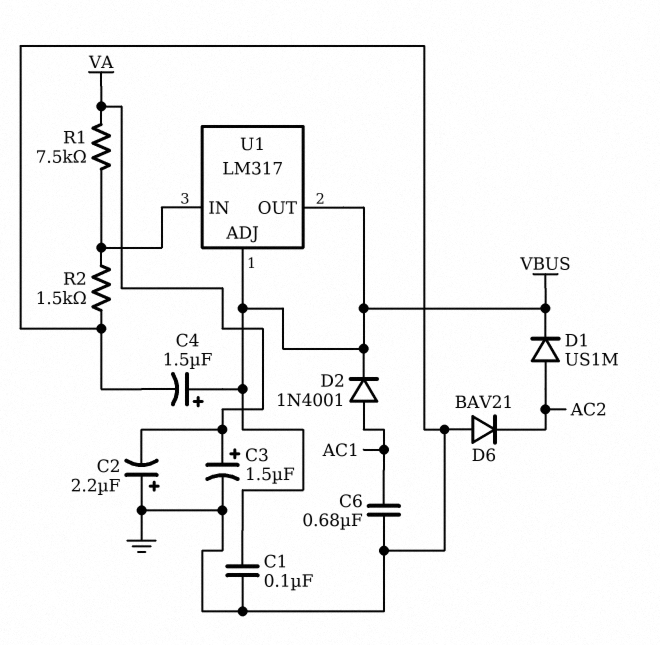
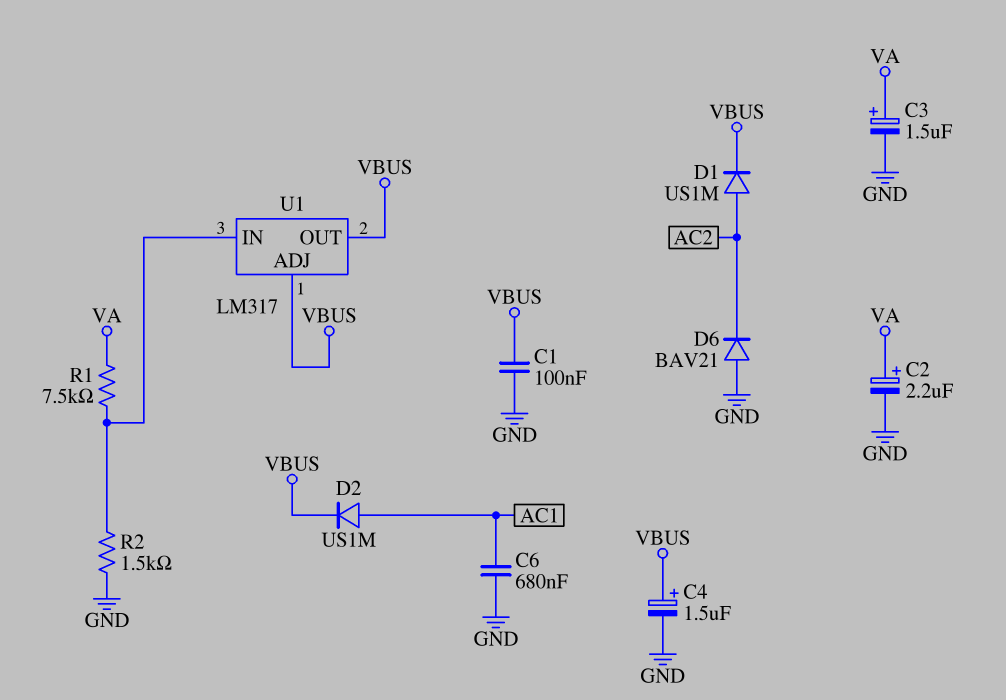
C2: 2.2uF (plus GND, minus VA) -> 2.2uF (plus VA, minus GND)
D2: diode 1N4001 (A AC1, K VBUS) -> diode US1M (A AC1, K VBUS)

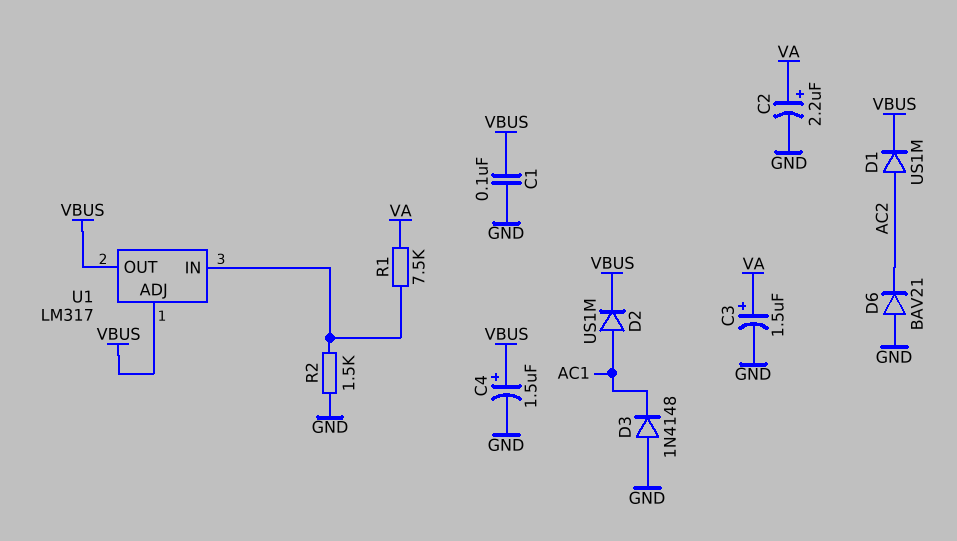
C6: 680nF (AC1, GND) -> none
D3: none -> diode 1N4148 (A GND, K AC1)

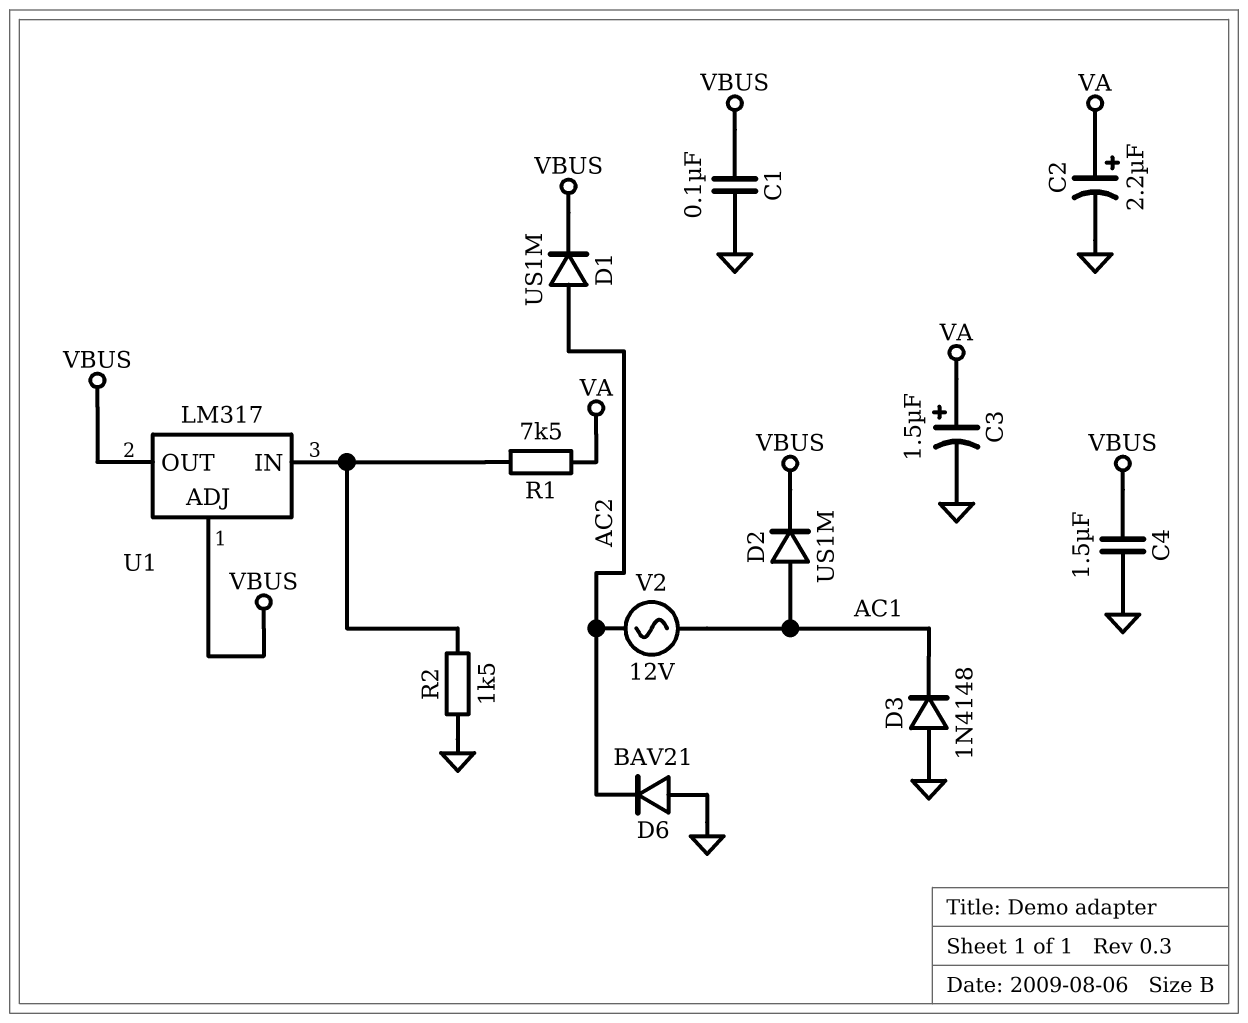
C4: 1.5uF (plus VBUS, minus GND) -> 1.5uF (GND, VBUS)
V2: none -> AC 12V (AC1, AC2)

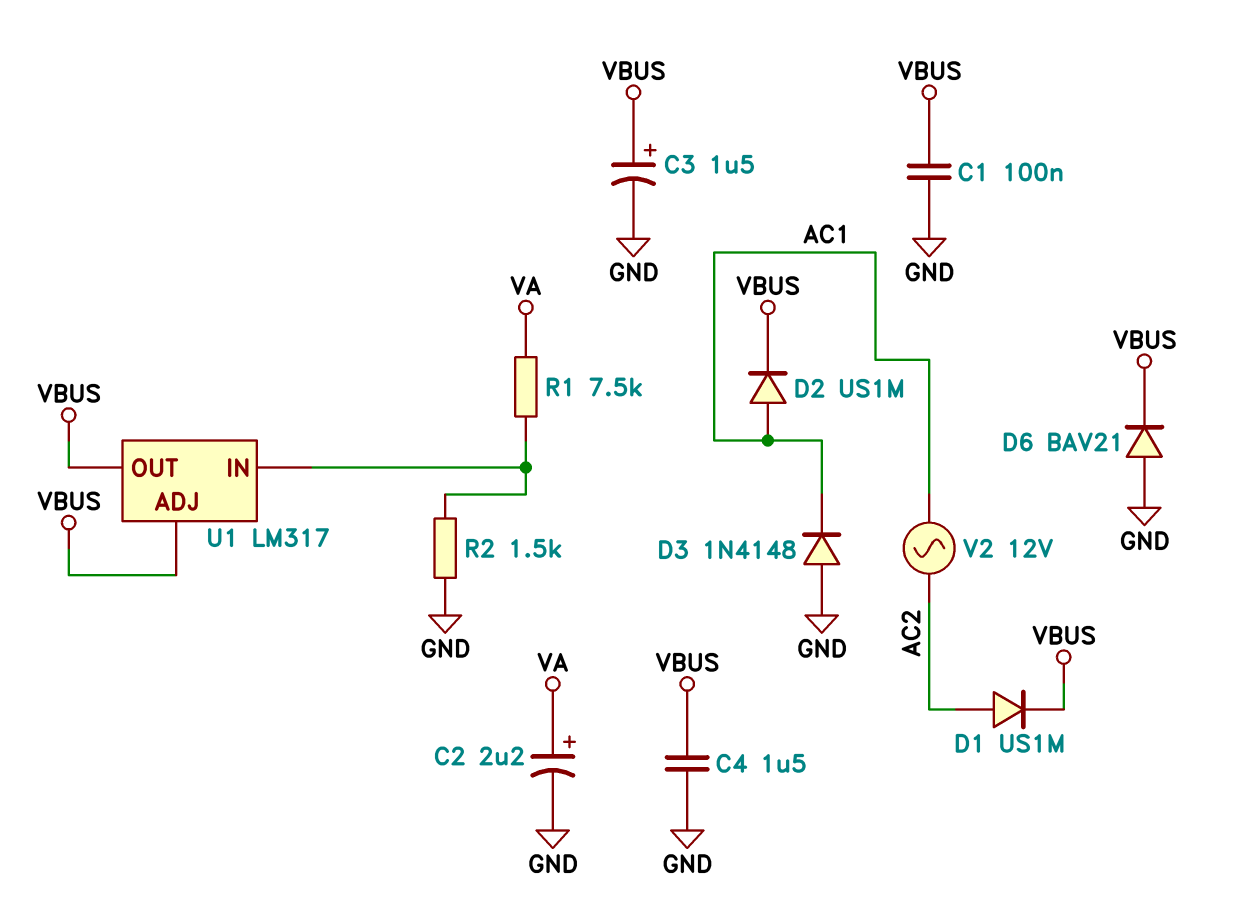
C3: 1.5uF (plus VA, minus GND) -> 1.5uF (plus VBUS, minus GND)
D6: diode BAV21 (A GND, K AC2) -> diode BAV21 (A GND, K VBUS)

